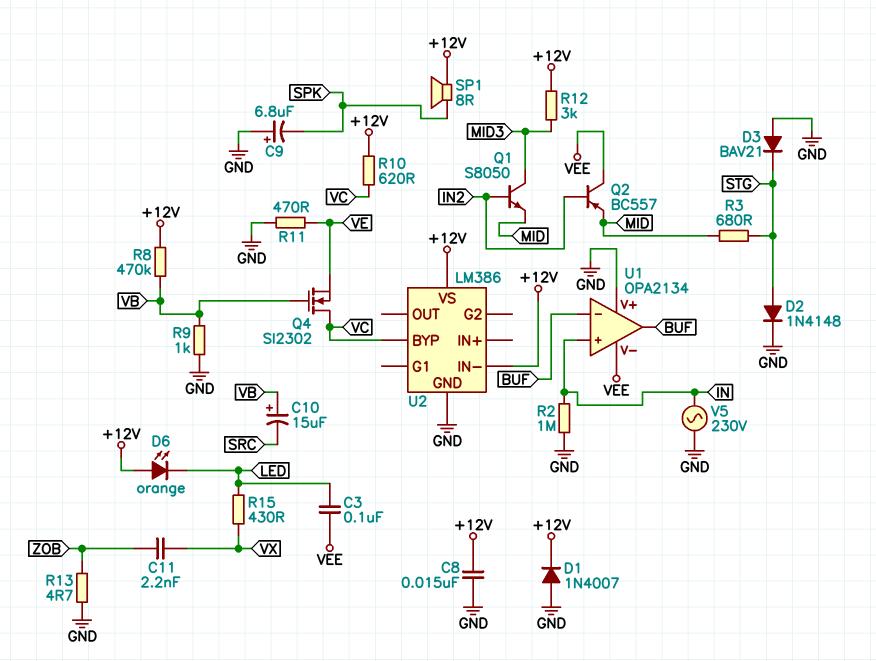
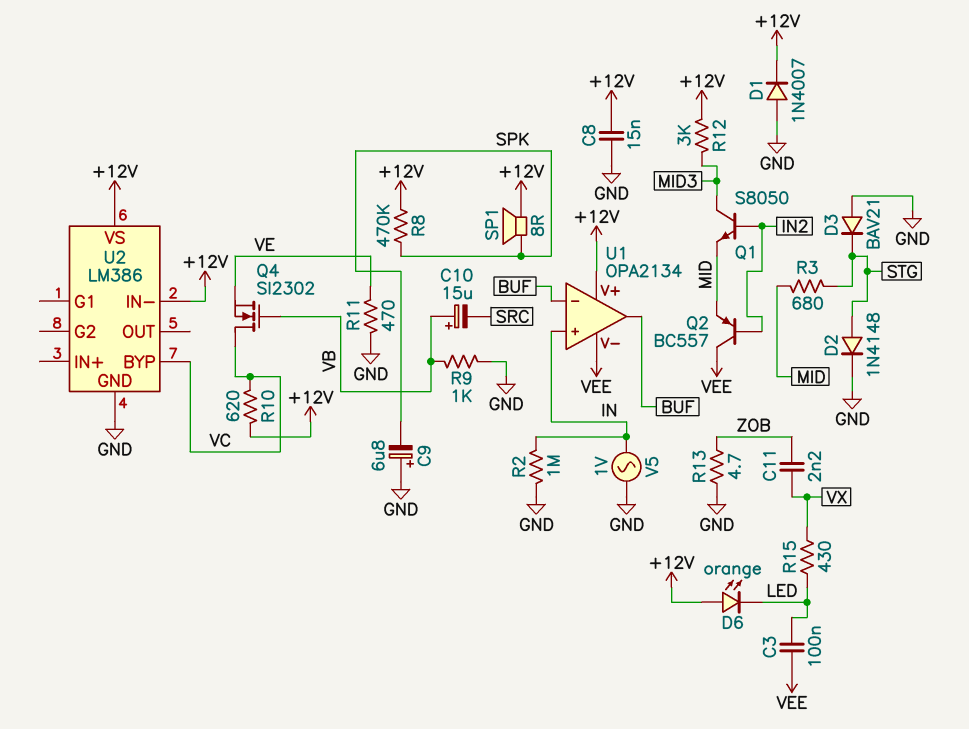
R8: 470k (+12V, VB) -> 470k (+12V, SPK)
U1 pin V+: GND -> +12V
V5: AC 230V (GND, IN) -> AC 1V (GND, IN)

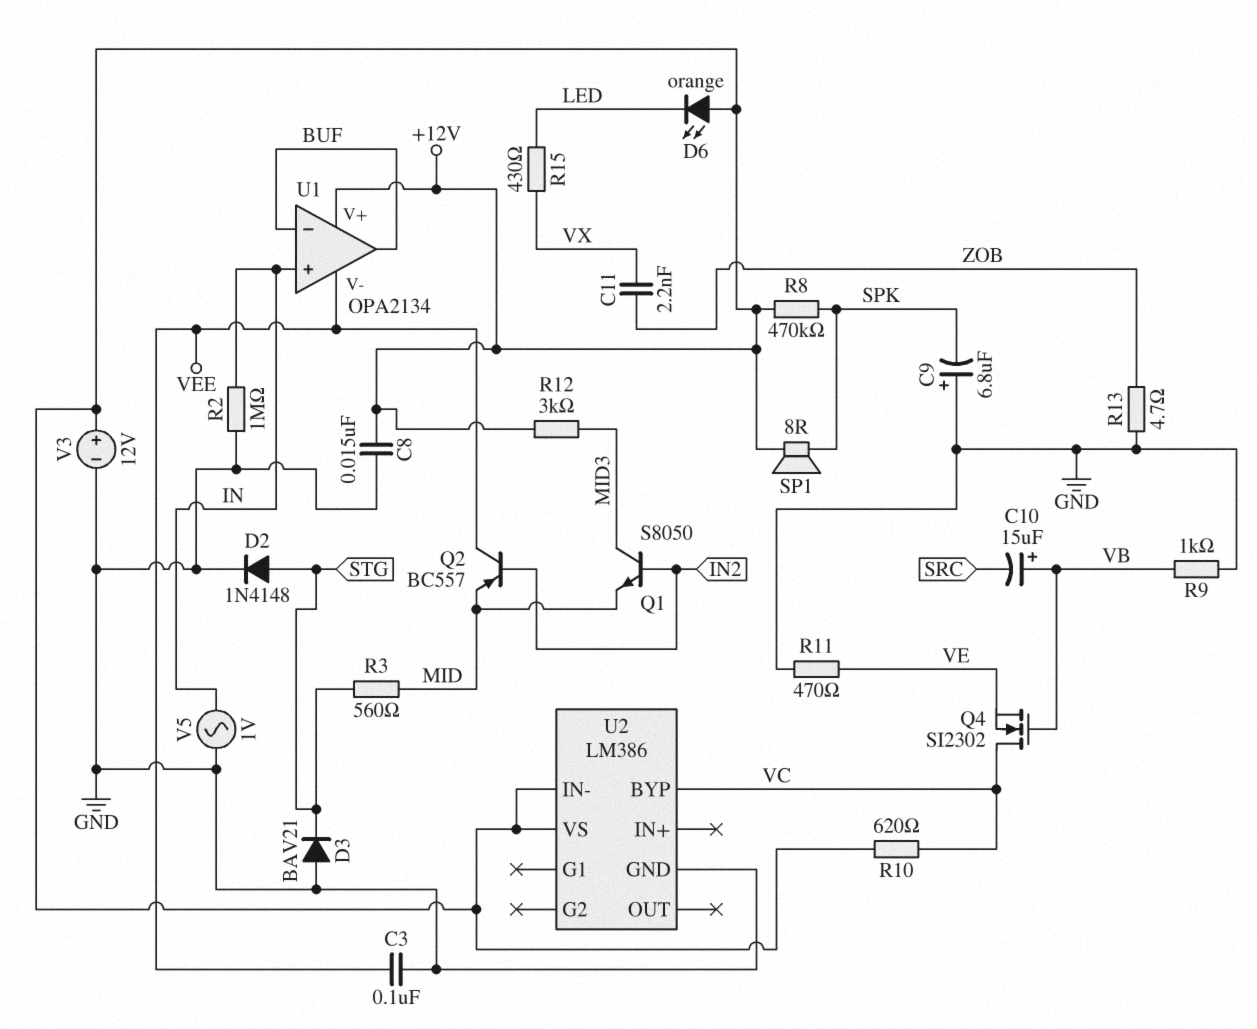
C3: 100nF (LED, VEE) -> 100nF (GND, VEE)
D1: diode 1N4007 (A GND, K +12V) -> none
R3: 680 (MID, STG) -> 560 (MID, STG)
V3: none -> 12V (plus +12V, minus GND)

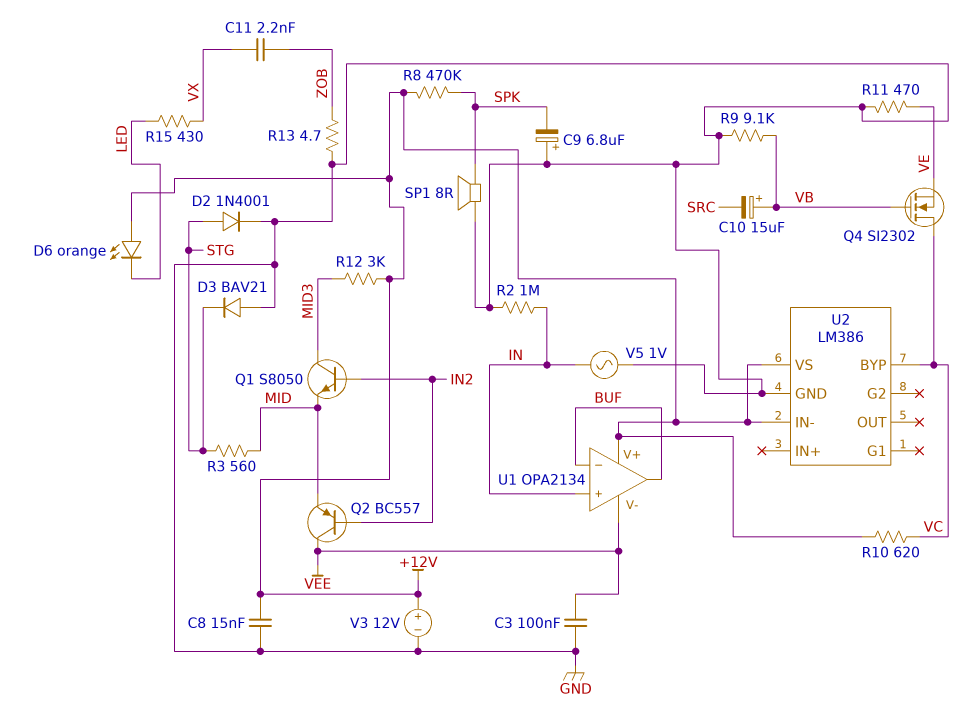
D2: diode 1N4148 (A STG, K GND) -> diode 1N4001 (A STG, K GND)
R9: 1k (GND, VB) -> 9.1k (GND, VB)
SP1: speaker 8R (+12V, SPK) -> speaker 8R (GND, SPK)

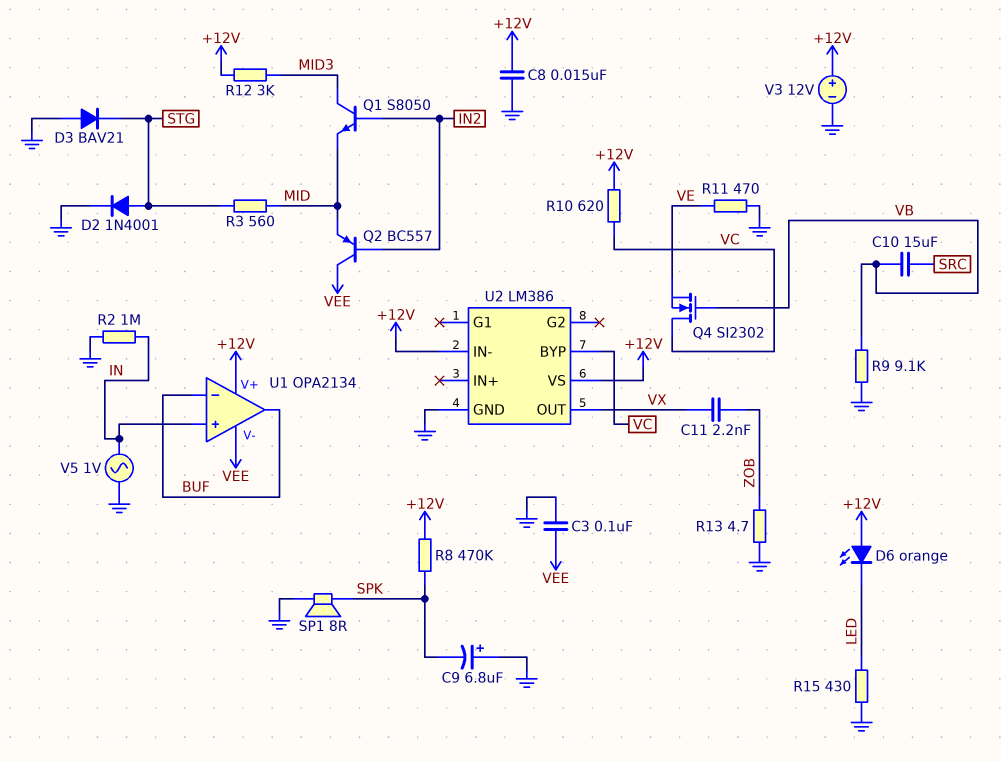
C10: 15uF (plus VB, minus SRC) -> 15uF (SRC, VB)
R15: 430 (LED, VX) -> 430 (GND, LED)
U2 pin OUT: none -> VX

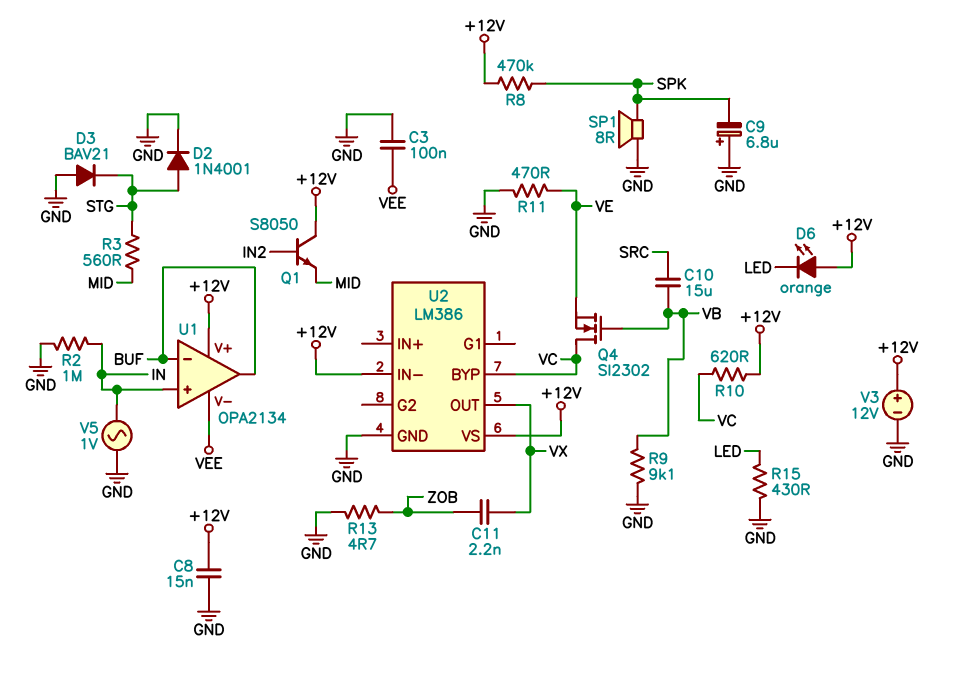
Q1: NPN S8050 (B IN2, C MID3, E MID) -> NPN S8050 (B IN2, C +12V, E MID)
Q2: PNP BC557 (B IN2, C VEE, E MID) -> none
R12: 3k (+12V, MID3) -> none

